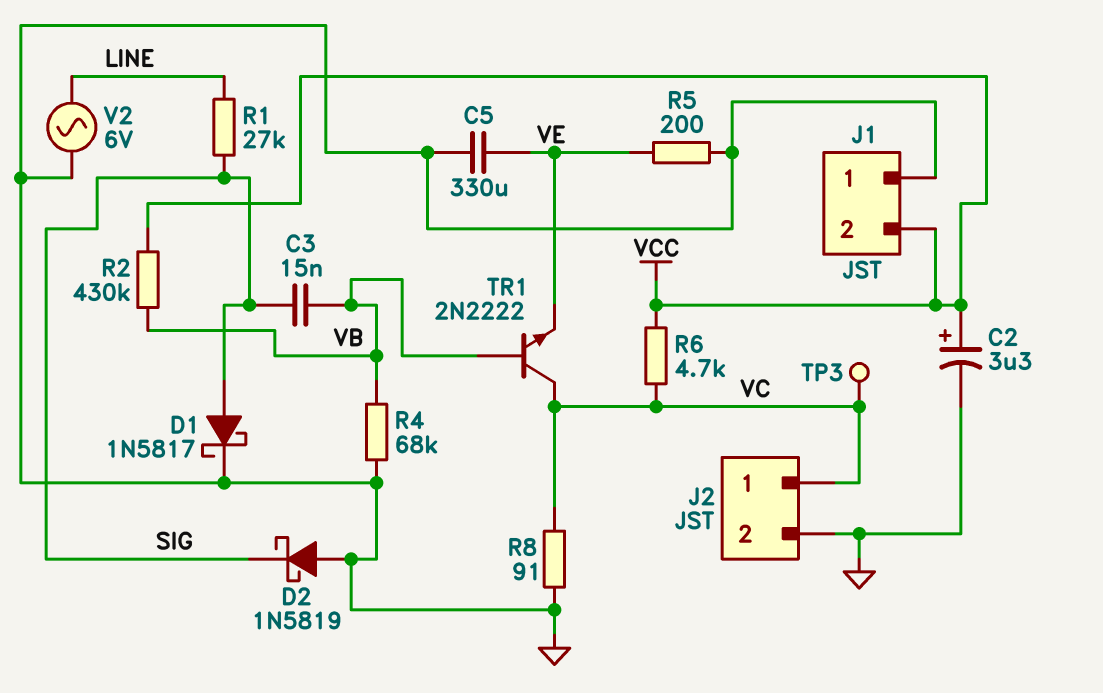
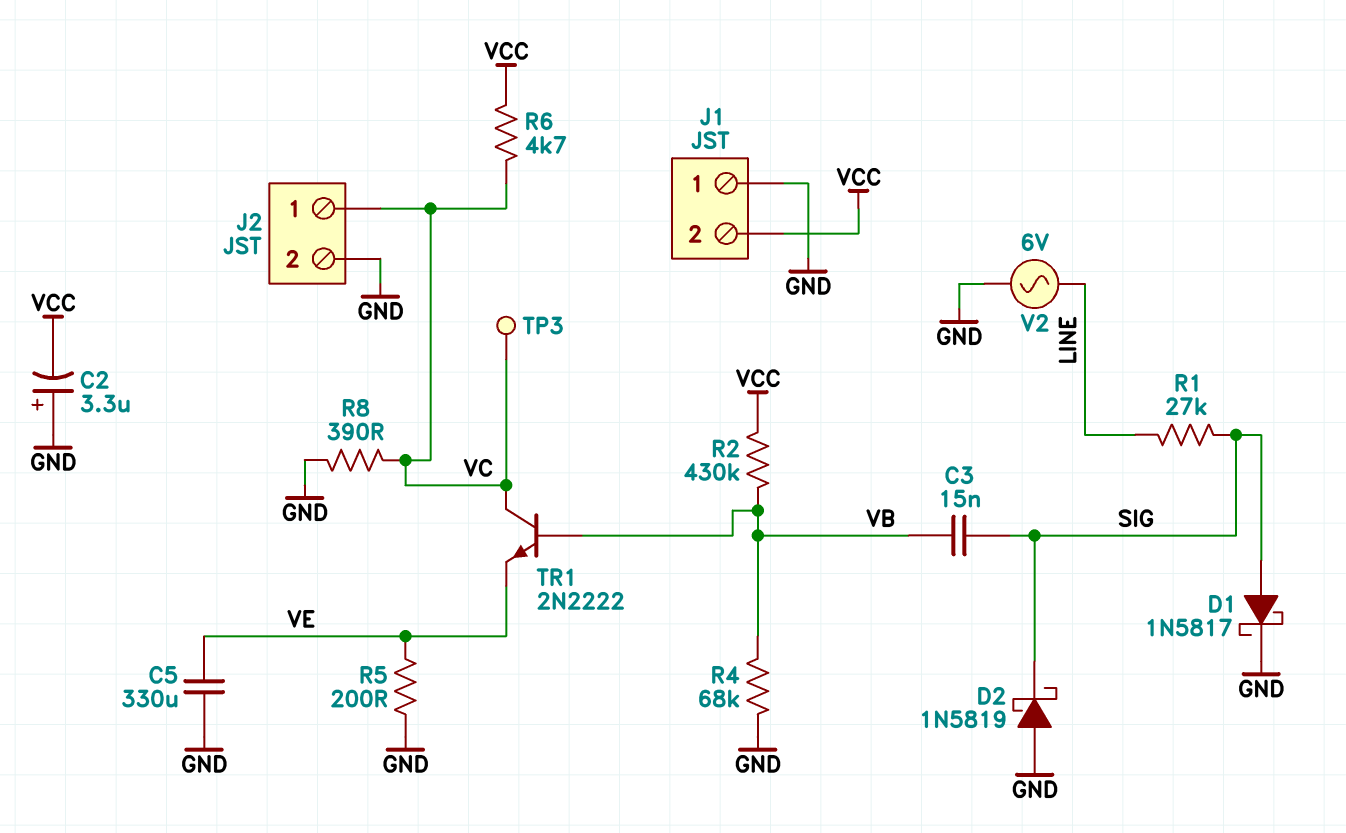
C2: 3.3uF (plus VCC, minus GND) -> 3.3uF (plus GND, minus VCC)
R8: 91 (GND, VC) -> 390 (GND, VC)

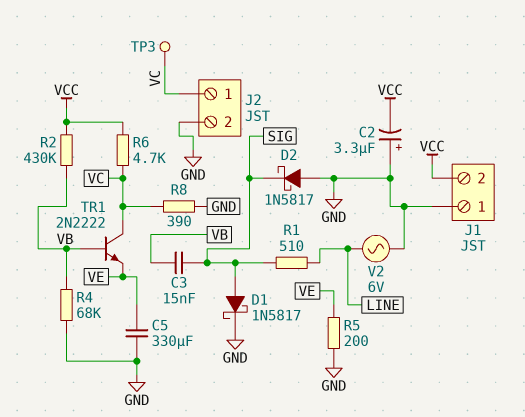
D2: schottky 1N5819 (A GND, K SIG) -> schottky 1N5817 (A GND, K SIG)
R1: 27k (LINE, SIG) -> 510 (LINE, SIG)

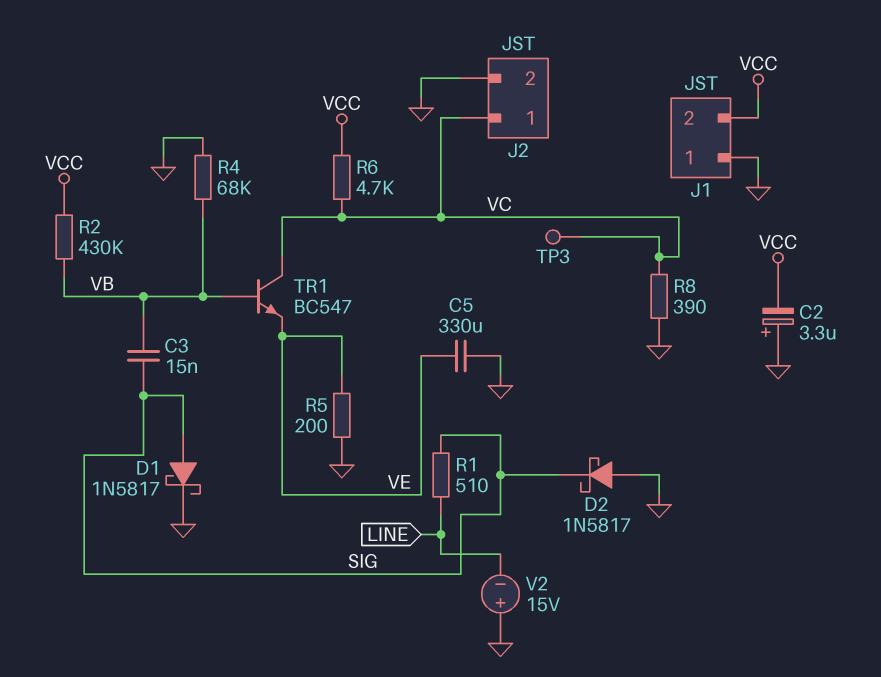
TR1: NPN 2N2222 (B VB, C VC, E VE) -> NPN BC547 (B VB, C VC, E VE)
V2: AC 6V (GND, LINE) -> 15V (plus GND, minus LINE)

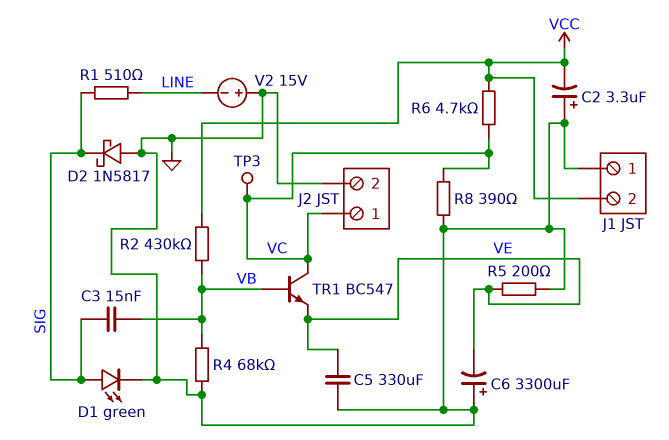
C6: none -> 3300uF (plus GND, minus VE)
D1: schottky 1N5817 (A SIG, K GND) -> LED green (A SIG, K GND)

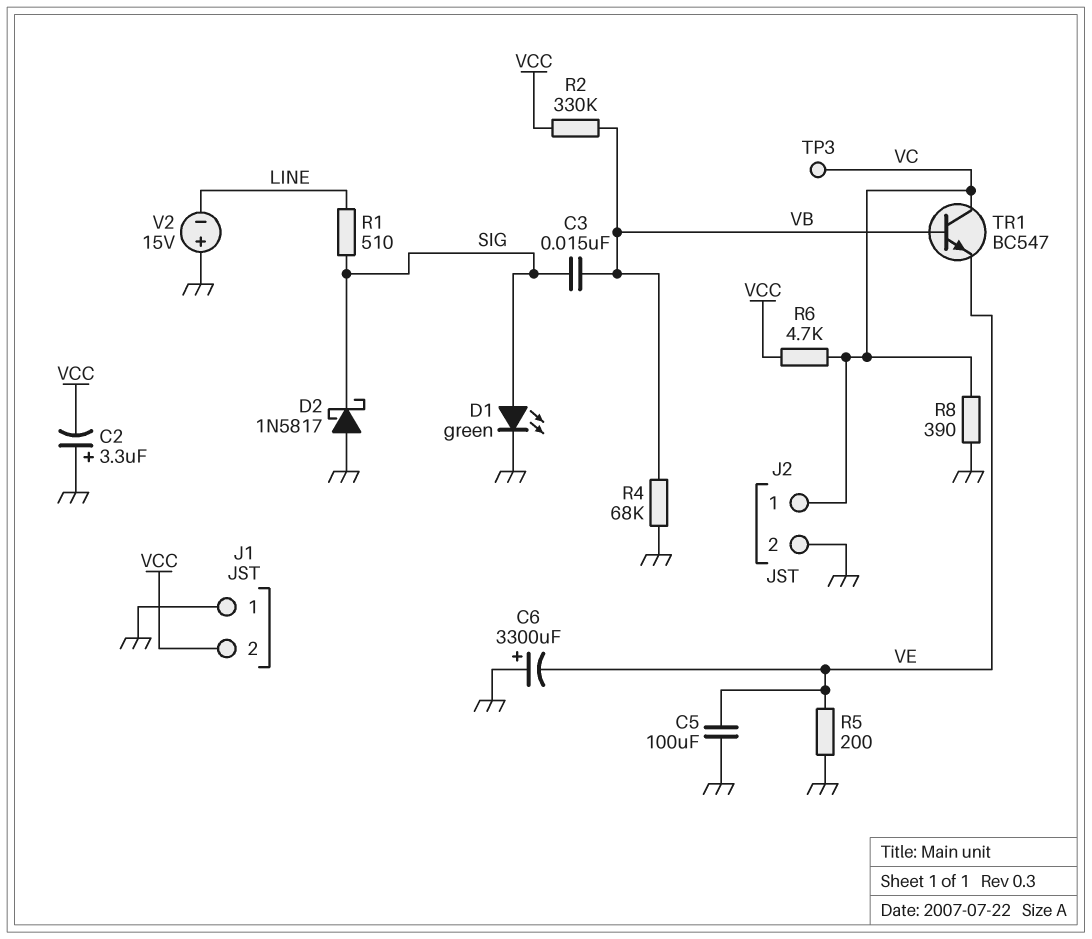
C5: 330uF (GND, VE) -> 100uF (GND, VE)
R2: 430k (VB, VCC) -> 330k (VB, VCC)

